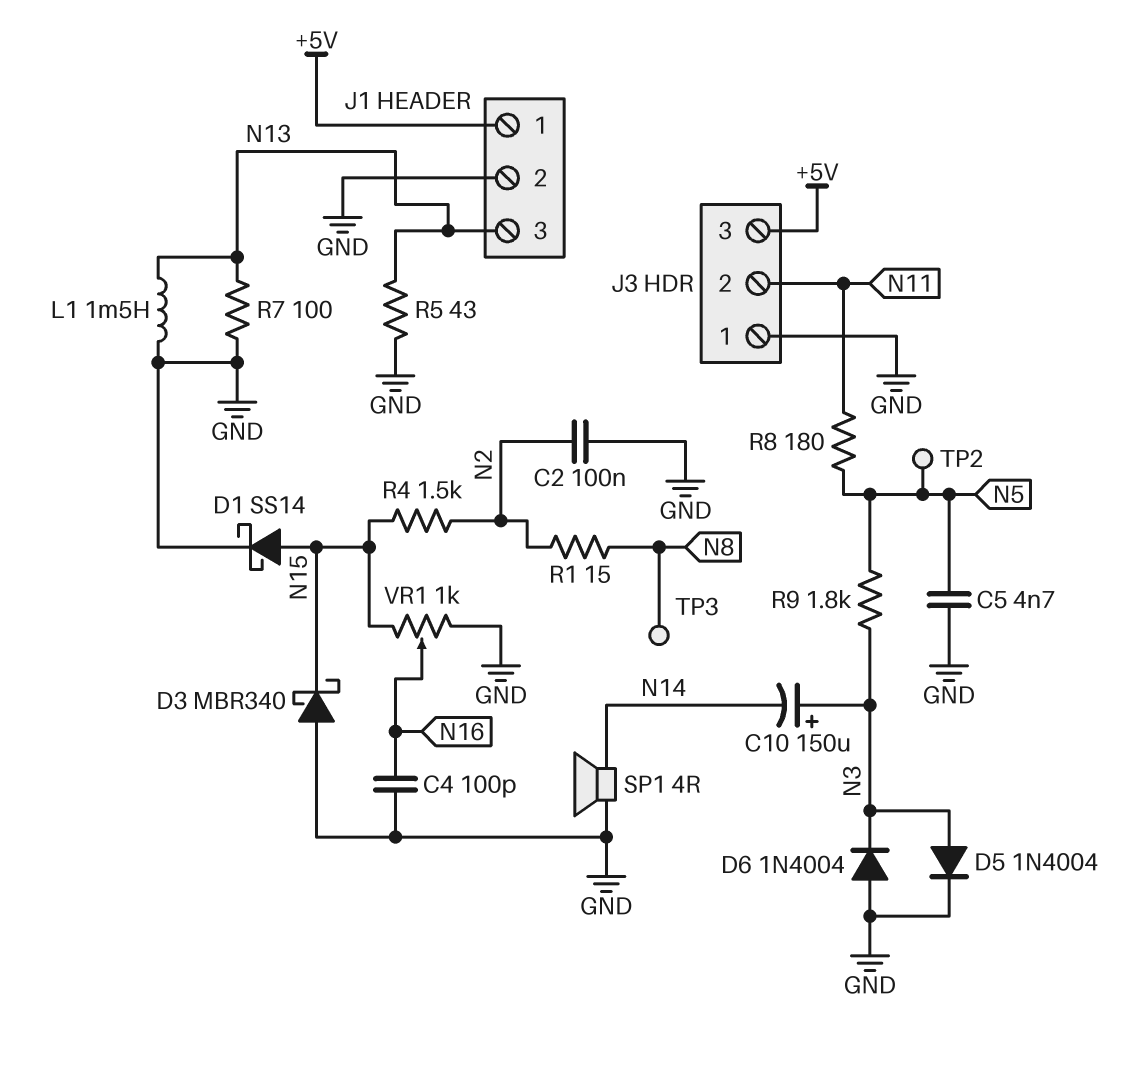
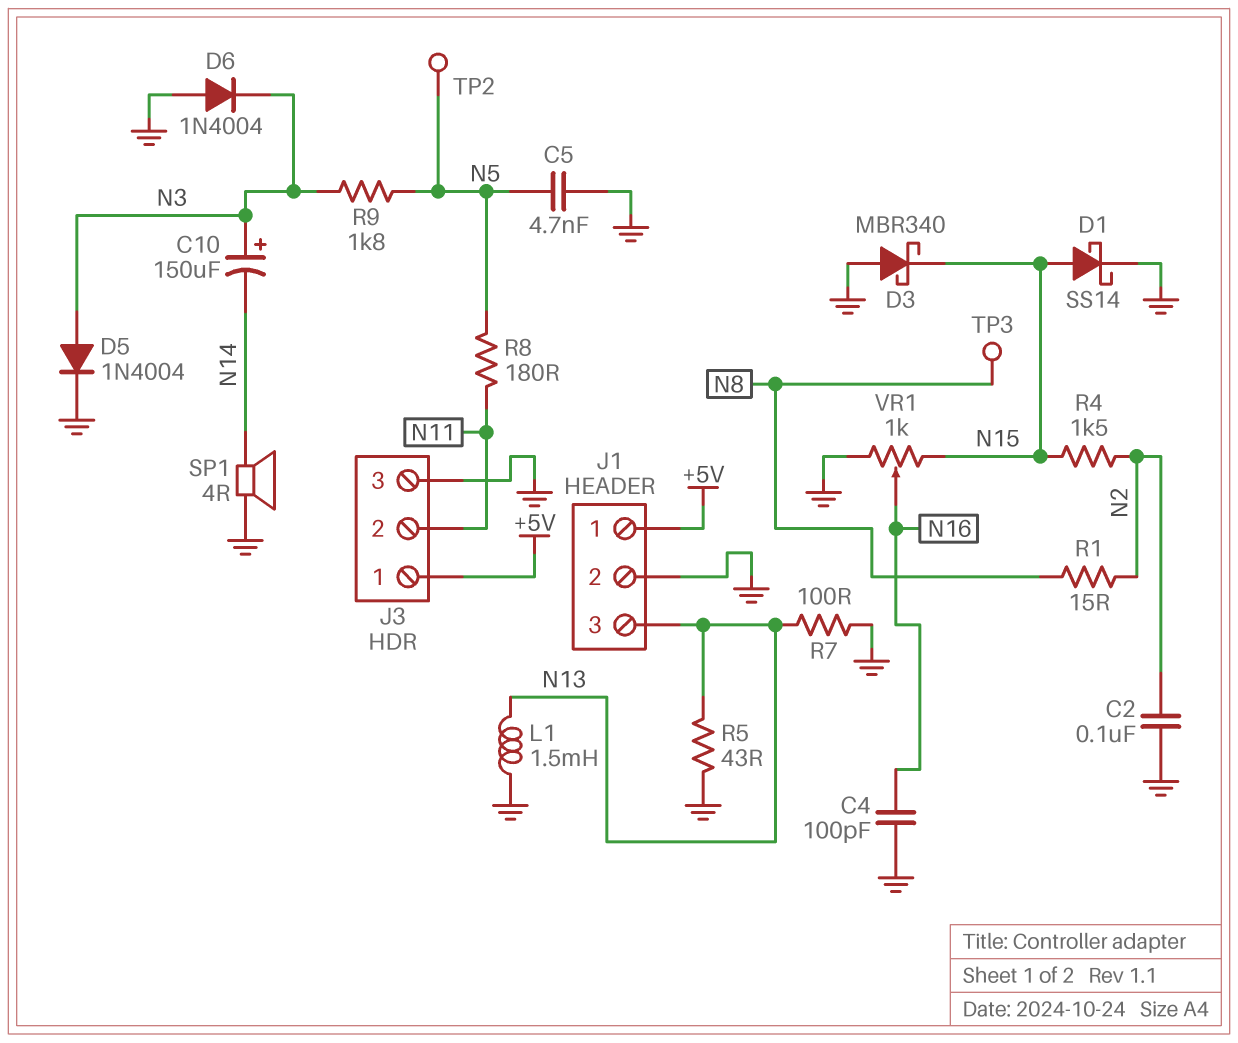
J3 pin 1: GND -> +5V
J3 pin 3: +5V -> GND

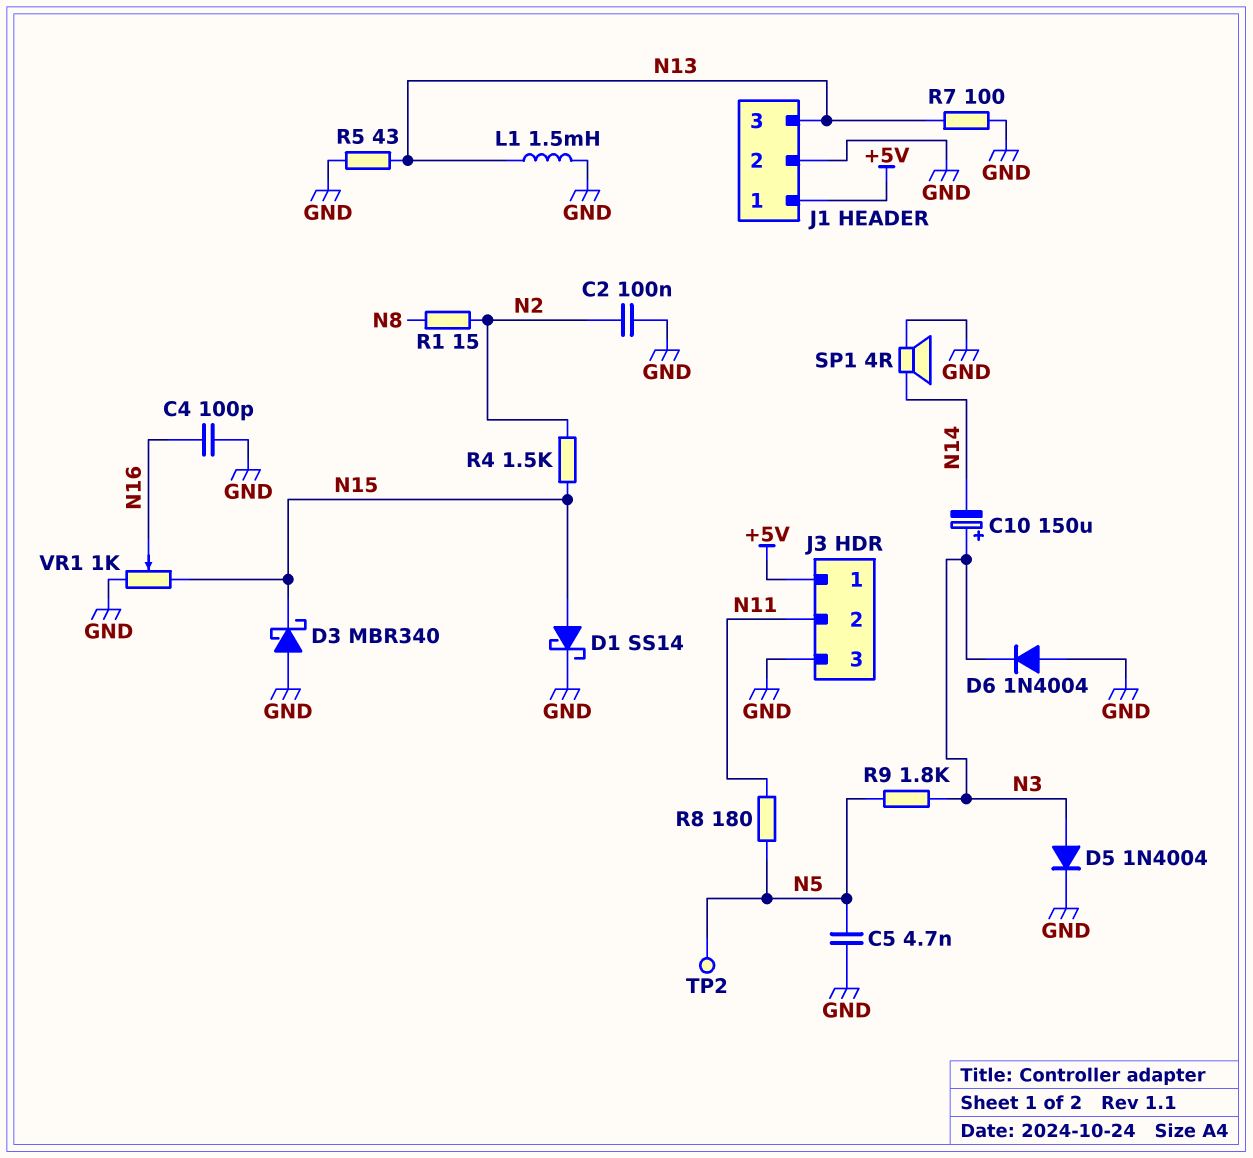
TP3: test point (N8) -> none

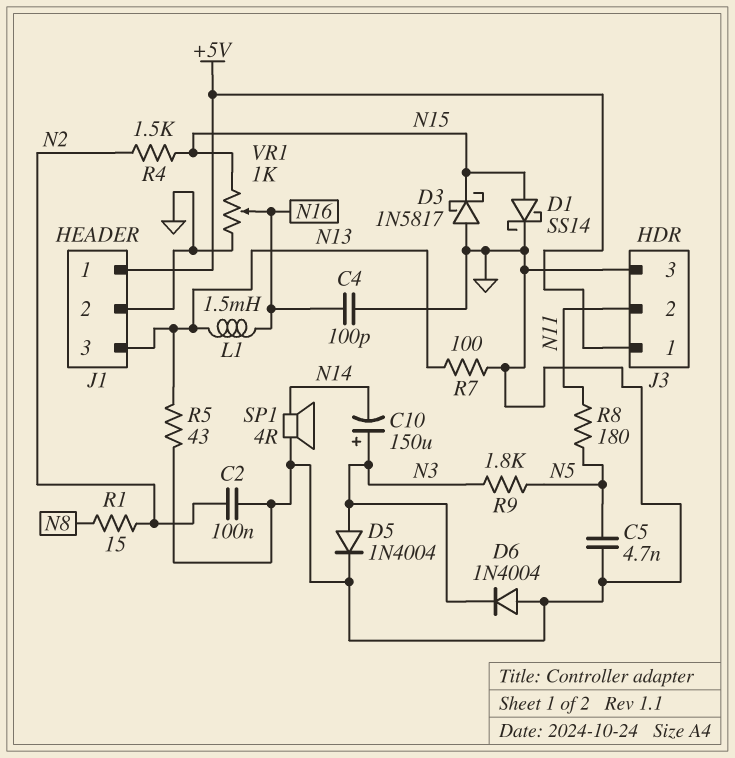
D3: schottky MBR340 (A GND, K N15) -> schottky 1N5817 (A GND, K N15)
L1: 1.5mH (GND, N13) -> 1.5mH (N13, N16)
TP2: test point (N5) -> none

